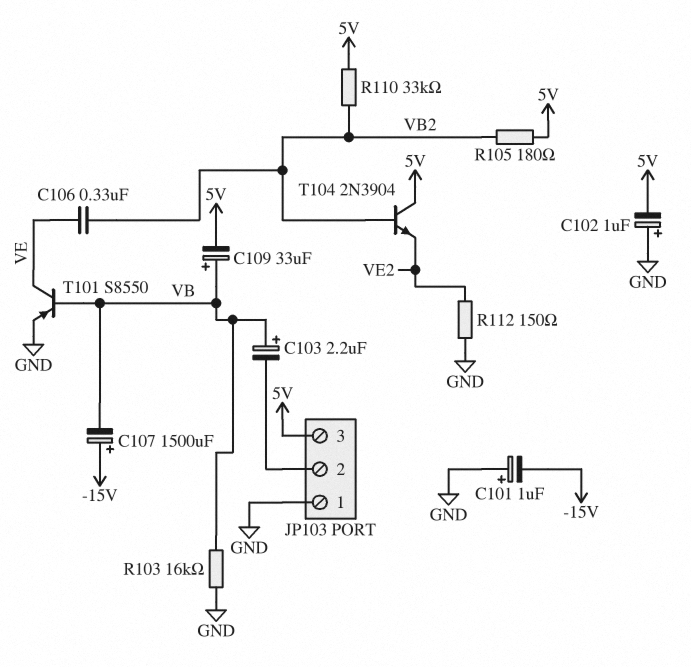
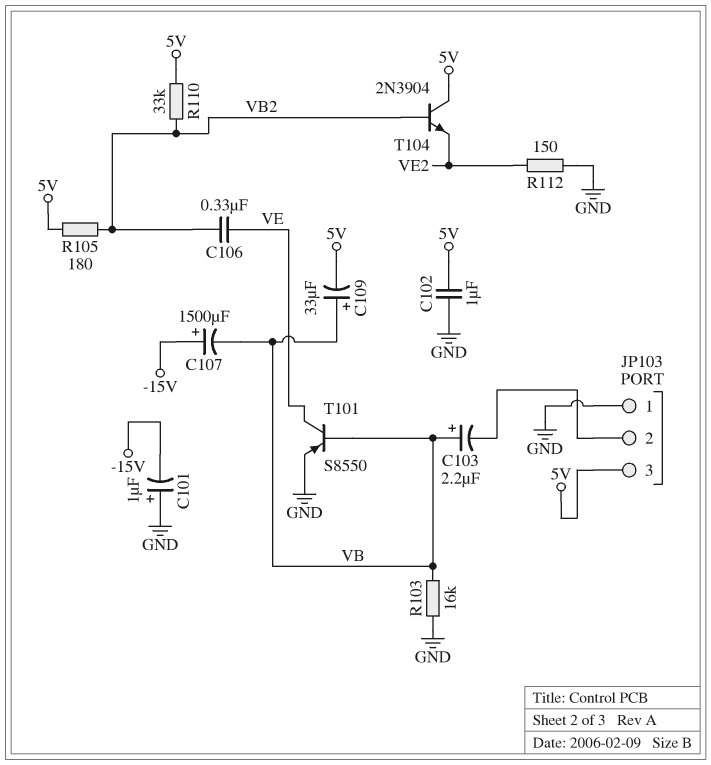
C102: 1uF (plus GND, minus 5V) -> 1uF (5V, GND)

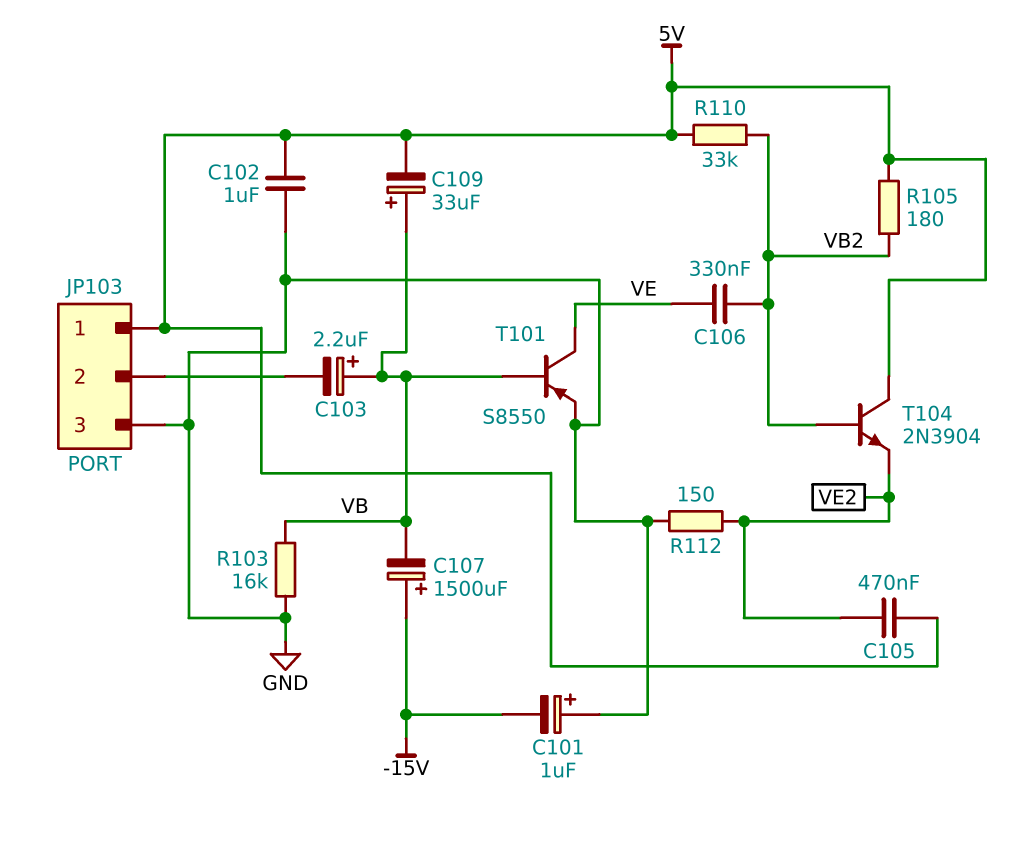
C105: none -> 470nF (5V, VE2)
JP103 pin 1: GND -> 5V
JP103 pin 3: 5V -> GND

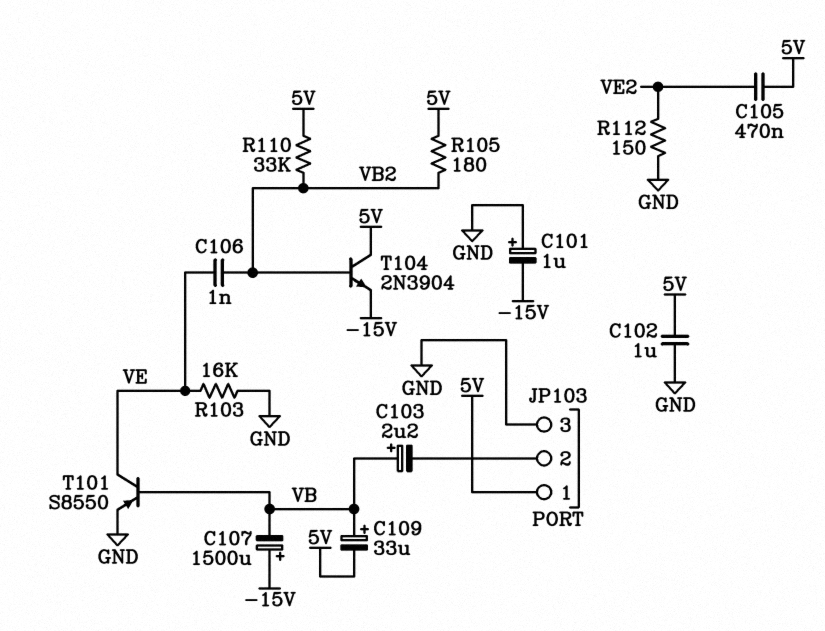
C106: 330nF (VB2, VE) -> 1nF (VB2, VE)
R103: 16k (GND, VB) -> 16k (GND, VE)
T104: NPN 2N3904 (B VB2, C 5V, E VE2) -> NPN 2N3904 (B VB2, C 5V, E -15V)

